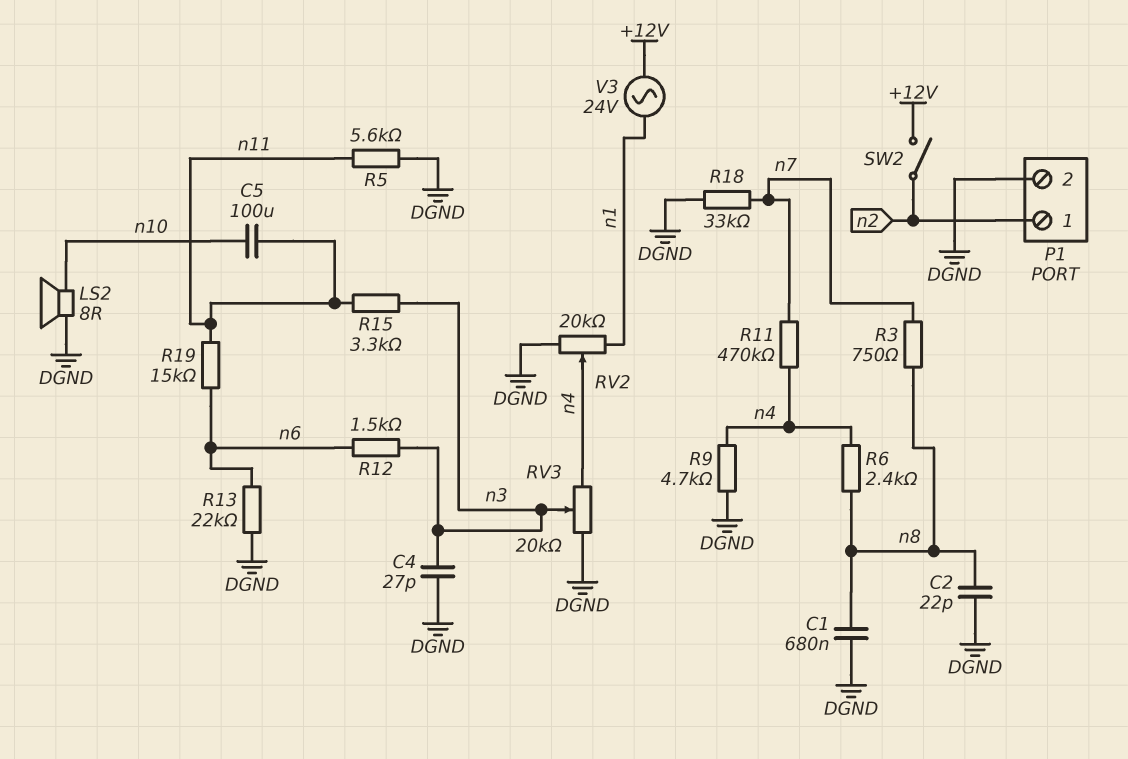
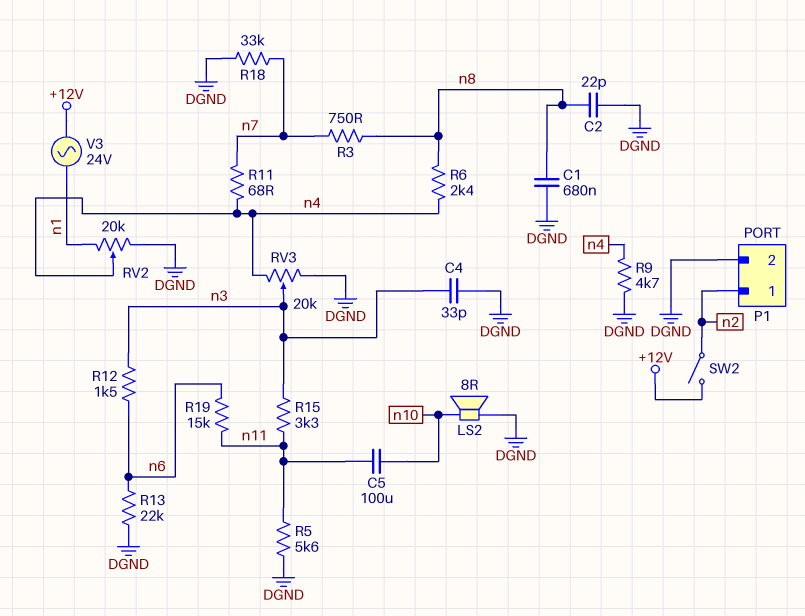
C4: 27pF (DGND, n3) -> 33pF (DGND, n3)
R11: 470k (n4, n7) -> 68 (n4, n7)

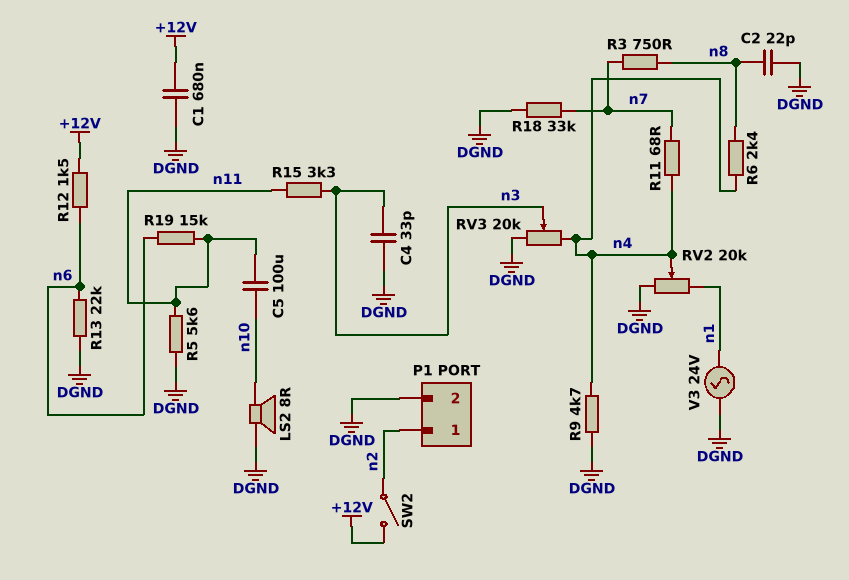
C1: 680nF (DGND, n8) -> 680nF (+12V, DGND)
R12: 1.5k (n3, n6) -> 1.5k (+12V, n6)
V3: AC 24V (+12V, n1) -> AC 24V (DGND, n1)

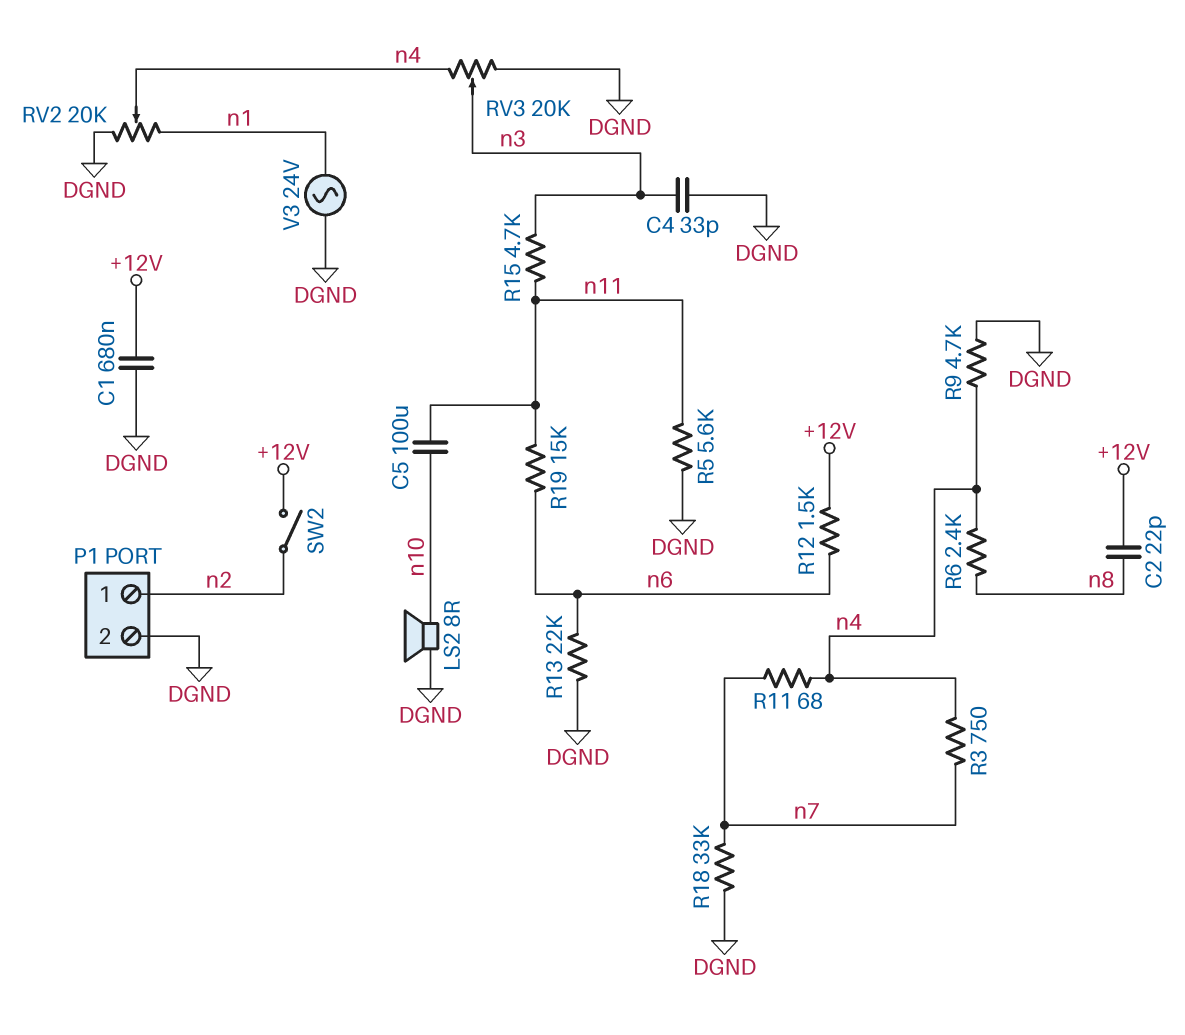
C2: 22pF (DGND, n8) -> 22pF (+12V, n8)
R3: 750 (n7, n8) -> 750 (n4, n7)
R15: 3.3k (n3, n11) -> 4.7k (n3, n11)

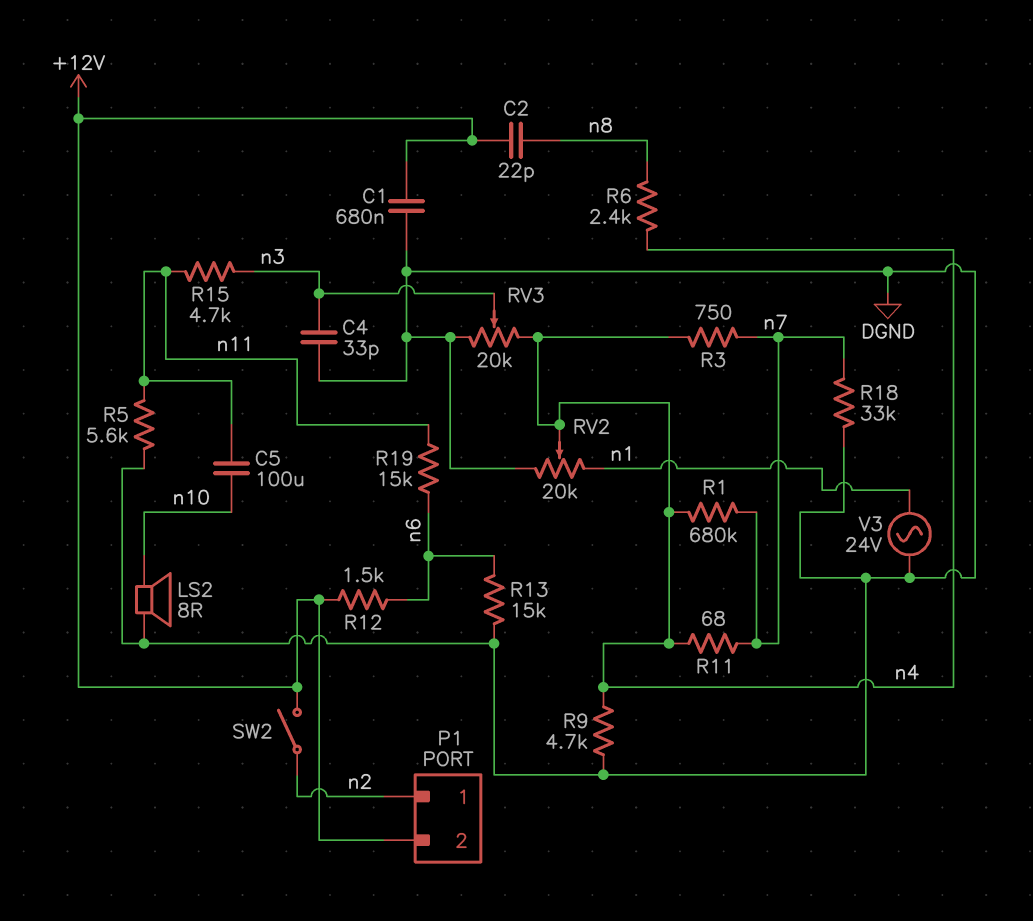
P1 pin 2: DGND -> +12V
R1: none -> 680k (n4, n7)
R13: 22k (DGND, n6) -> 15k (DGND, n6)

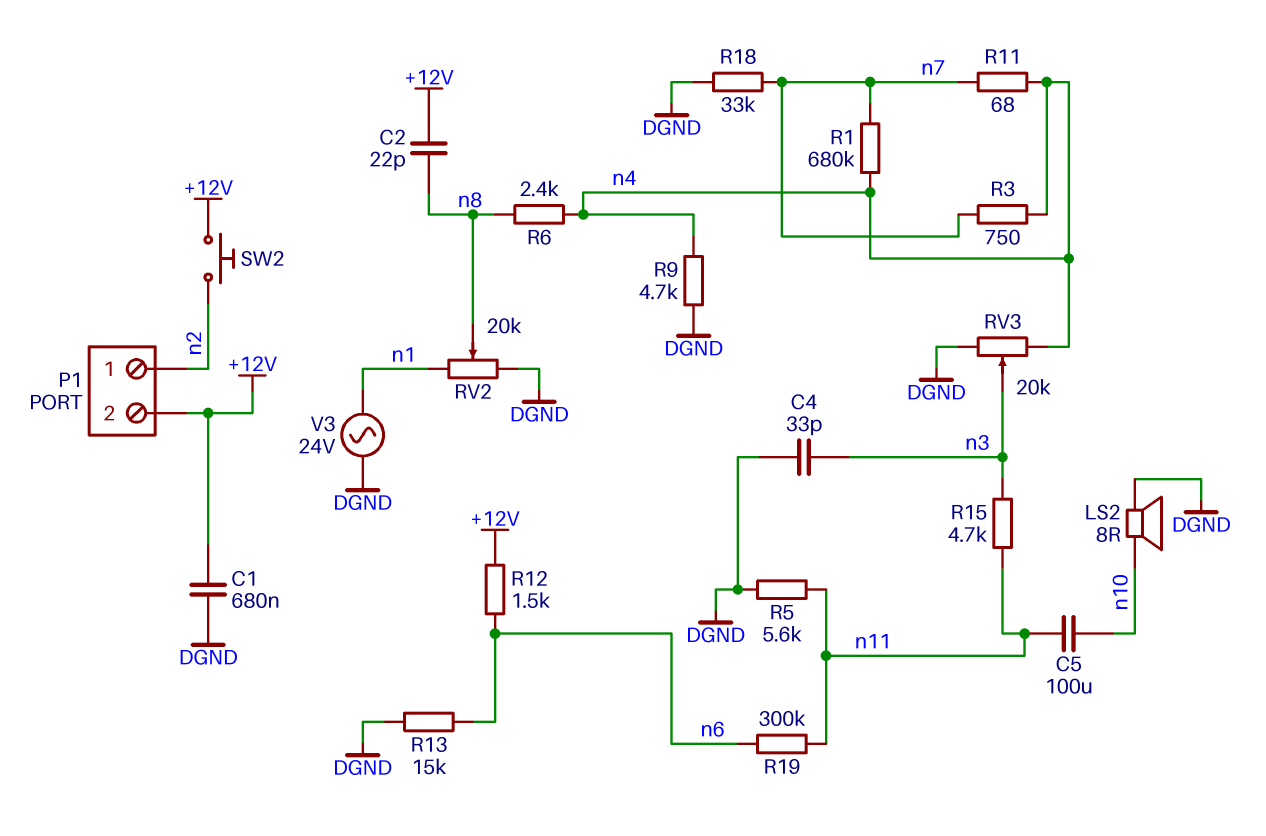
R19: 15k (n6, n11) -> 300k (n6, n11)
RV2: 20k (DGND, n1, wiper n4) -> 20k (DGND, n1, wiper n8)
SW2: switch (+12V, n2) -> button (+12V, n2)

